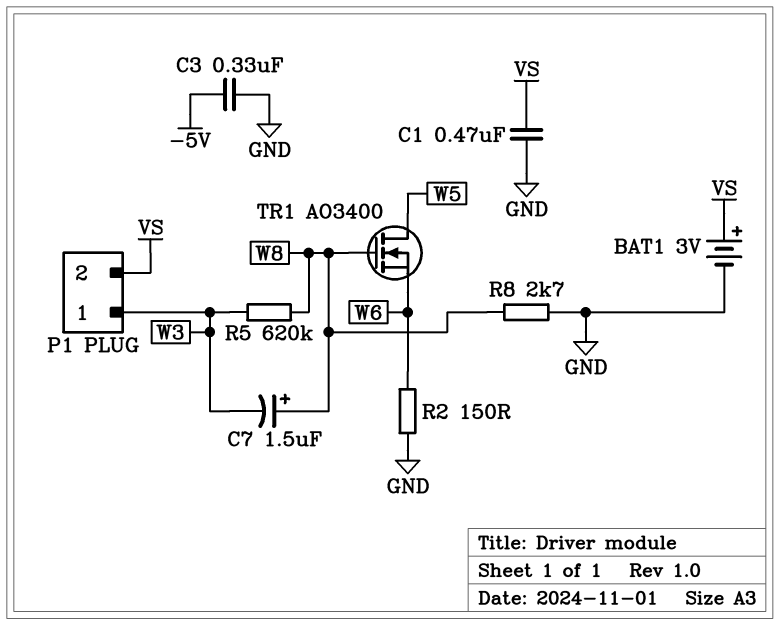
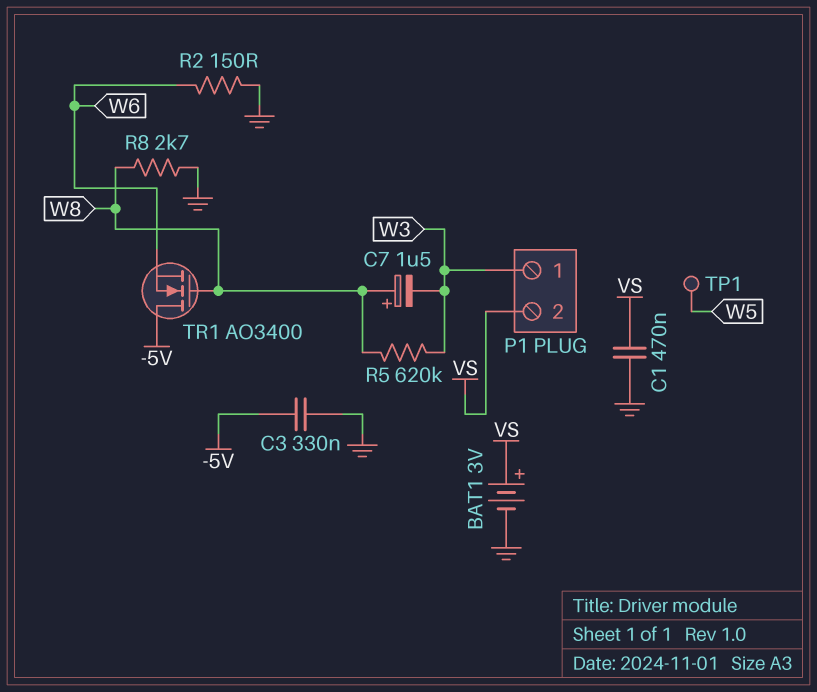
TP1: none -> test point (W5)
TR1: NMOS AO3400 (G W8, D W5, S W6) -> NMOS AO3400 (G W8, D -5V, S W6)

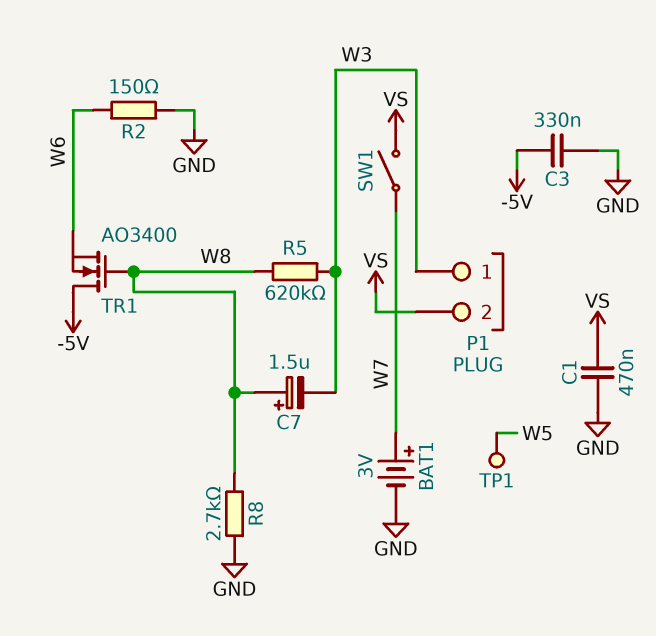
BAT1: 3V (plus VS, minus GND) -> 3V (plus W7, minus GND)
SW1: none -> switch (VS, W7)

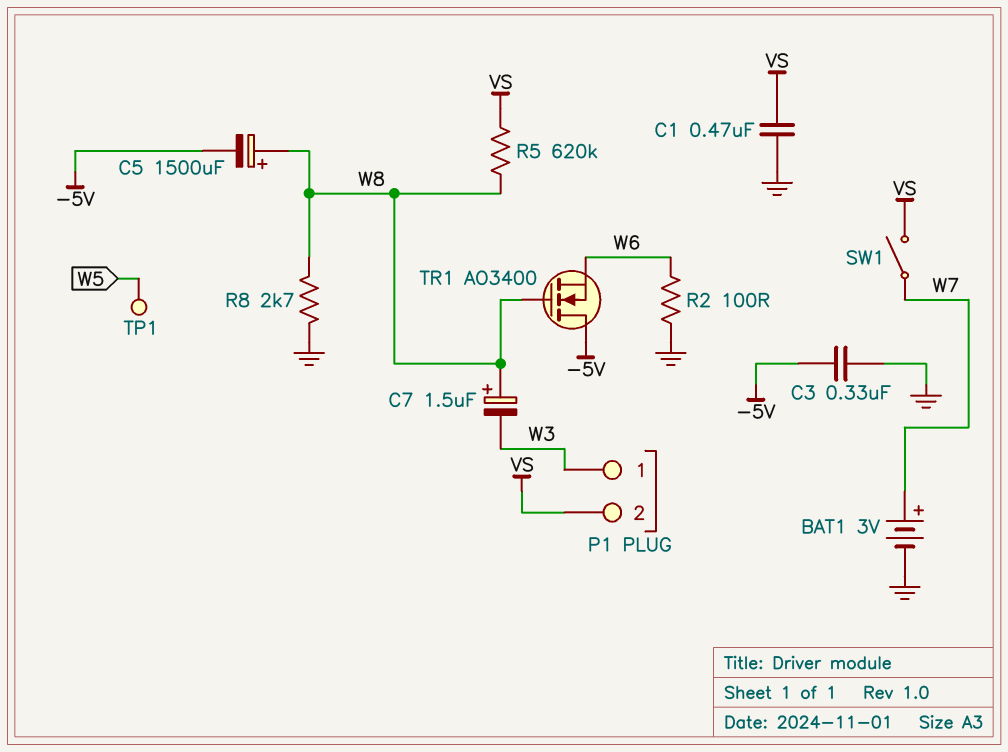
C5: none -> 1500uF (plus W8, minus -5V)
R2: 150 (GND, W6) -> 100 (GND, W6)
R5: 620k (W3, W8) -> 620k (VS, W8)

